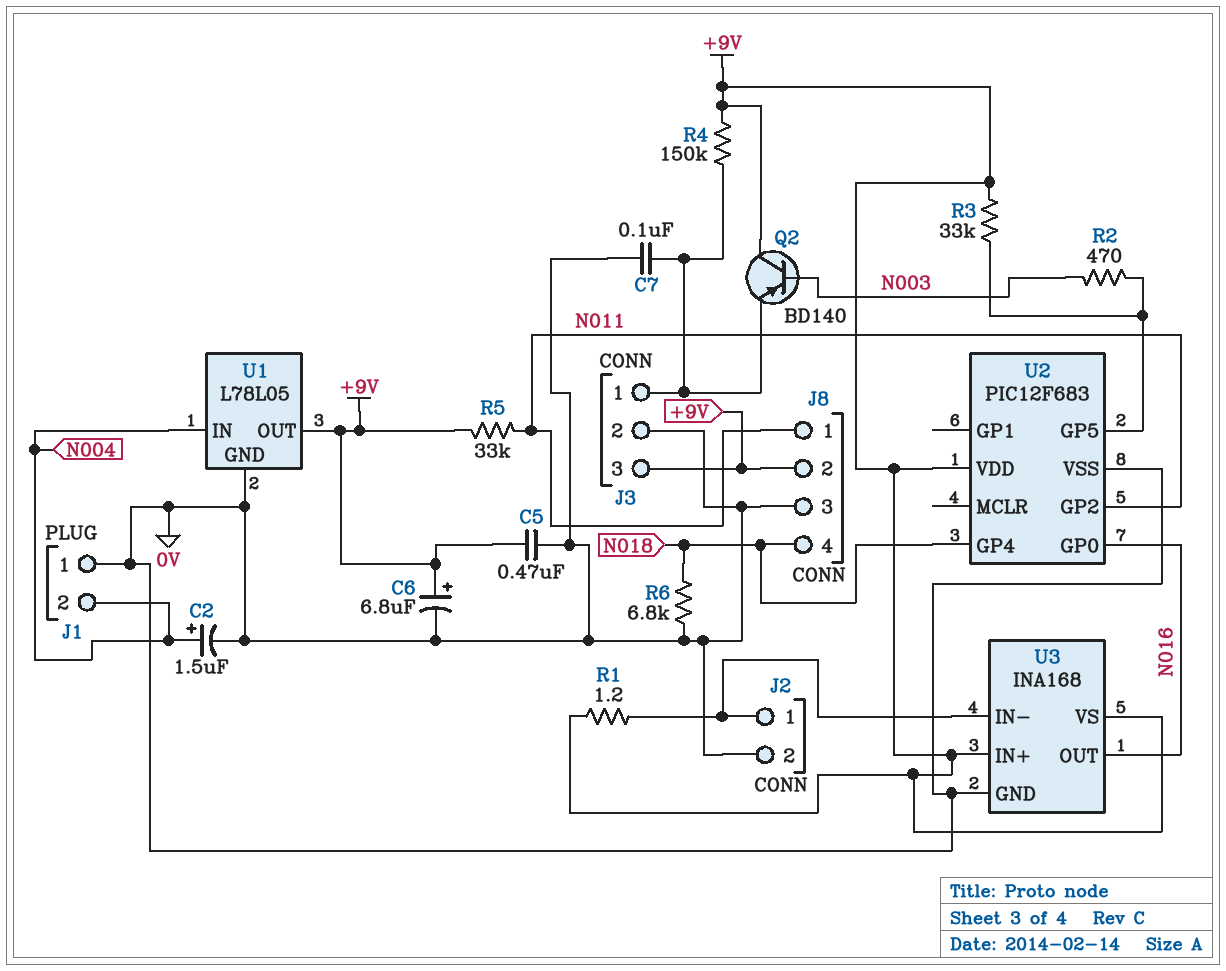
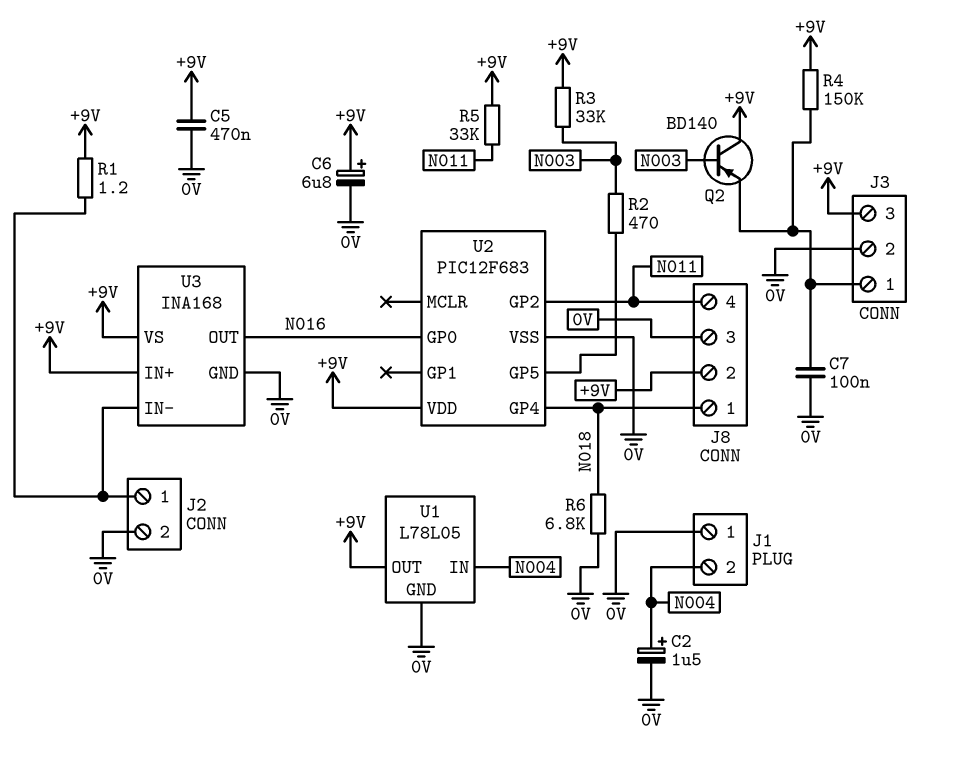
J8 pin 1: N011 -> N018
J8 pin 4: N018 -> N011
R3: 33k (+9V, U2/GP5) -> 33k (+9V, N003)

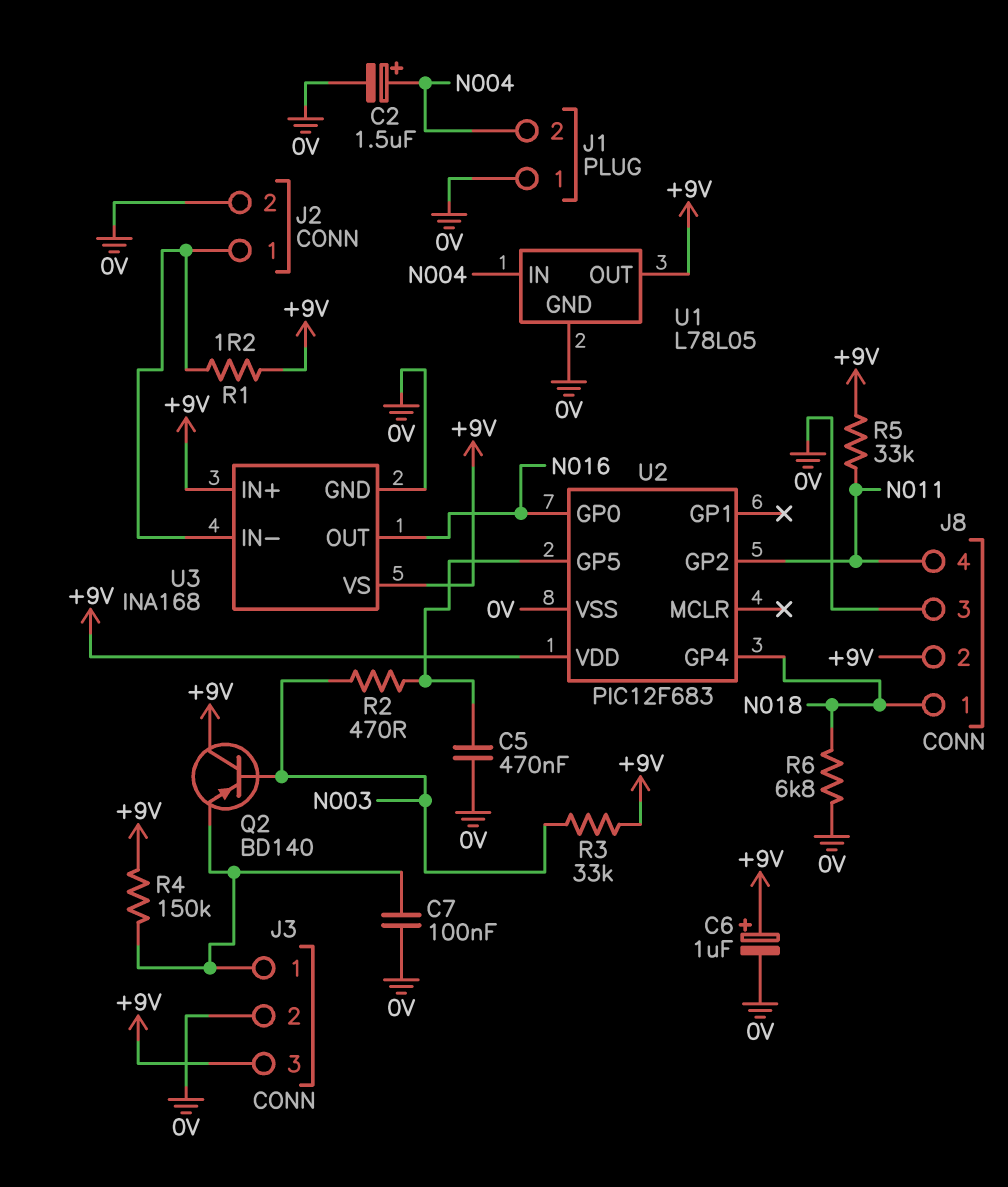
C5: 470nF (+9V, 0V) -> 470nF (0V, U2/GP5)
C6: 6.8uF (plus +9V, minus 0V) -> 1uF (plus +9V, minus 0V)

